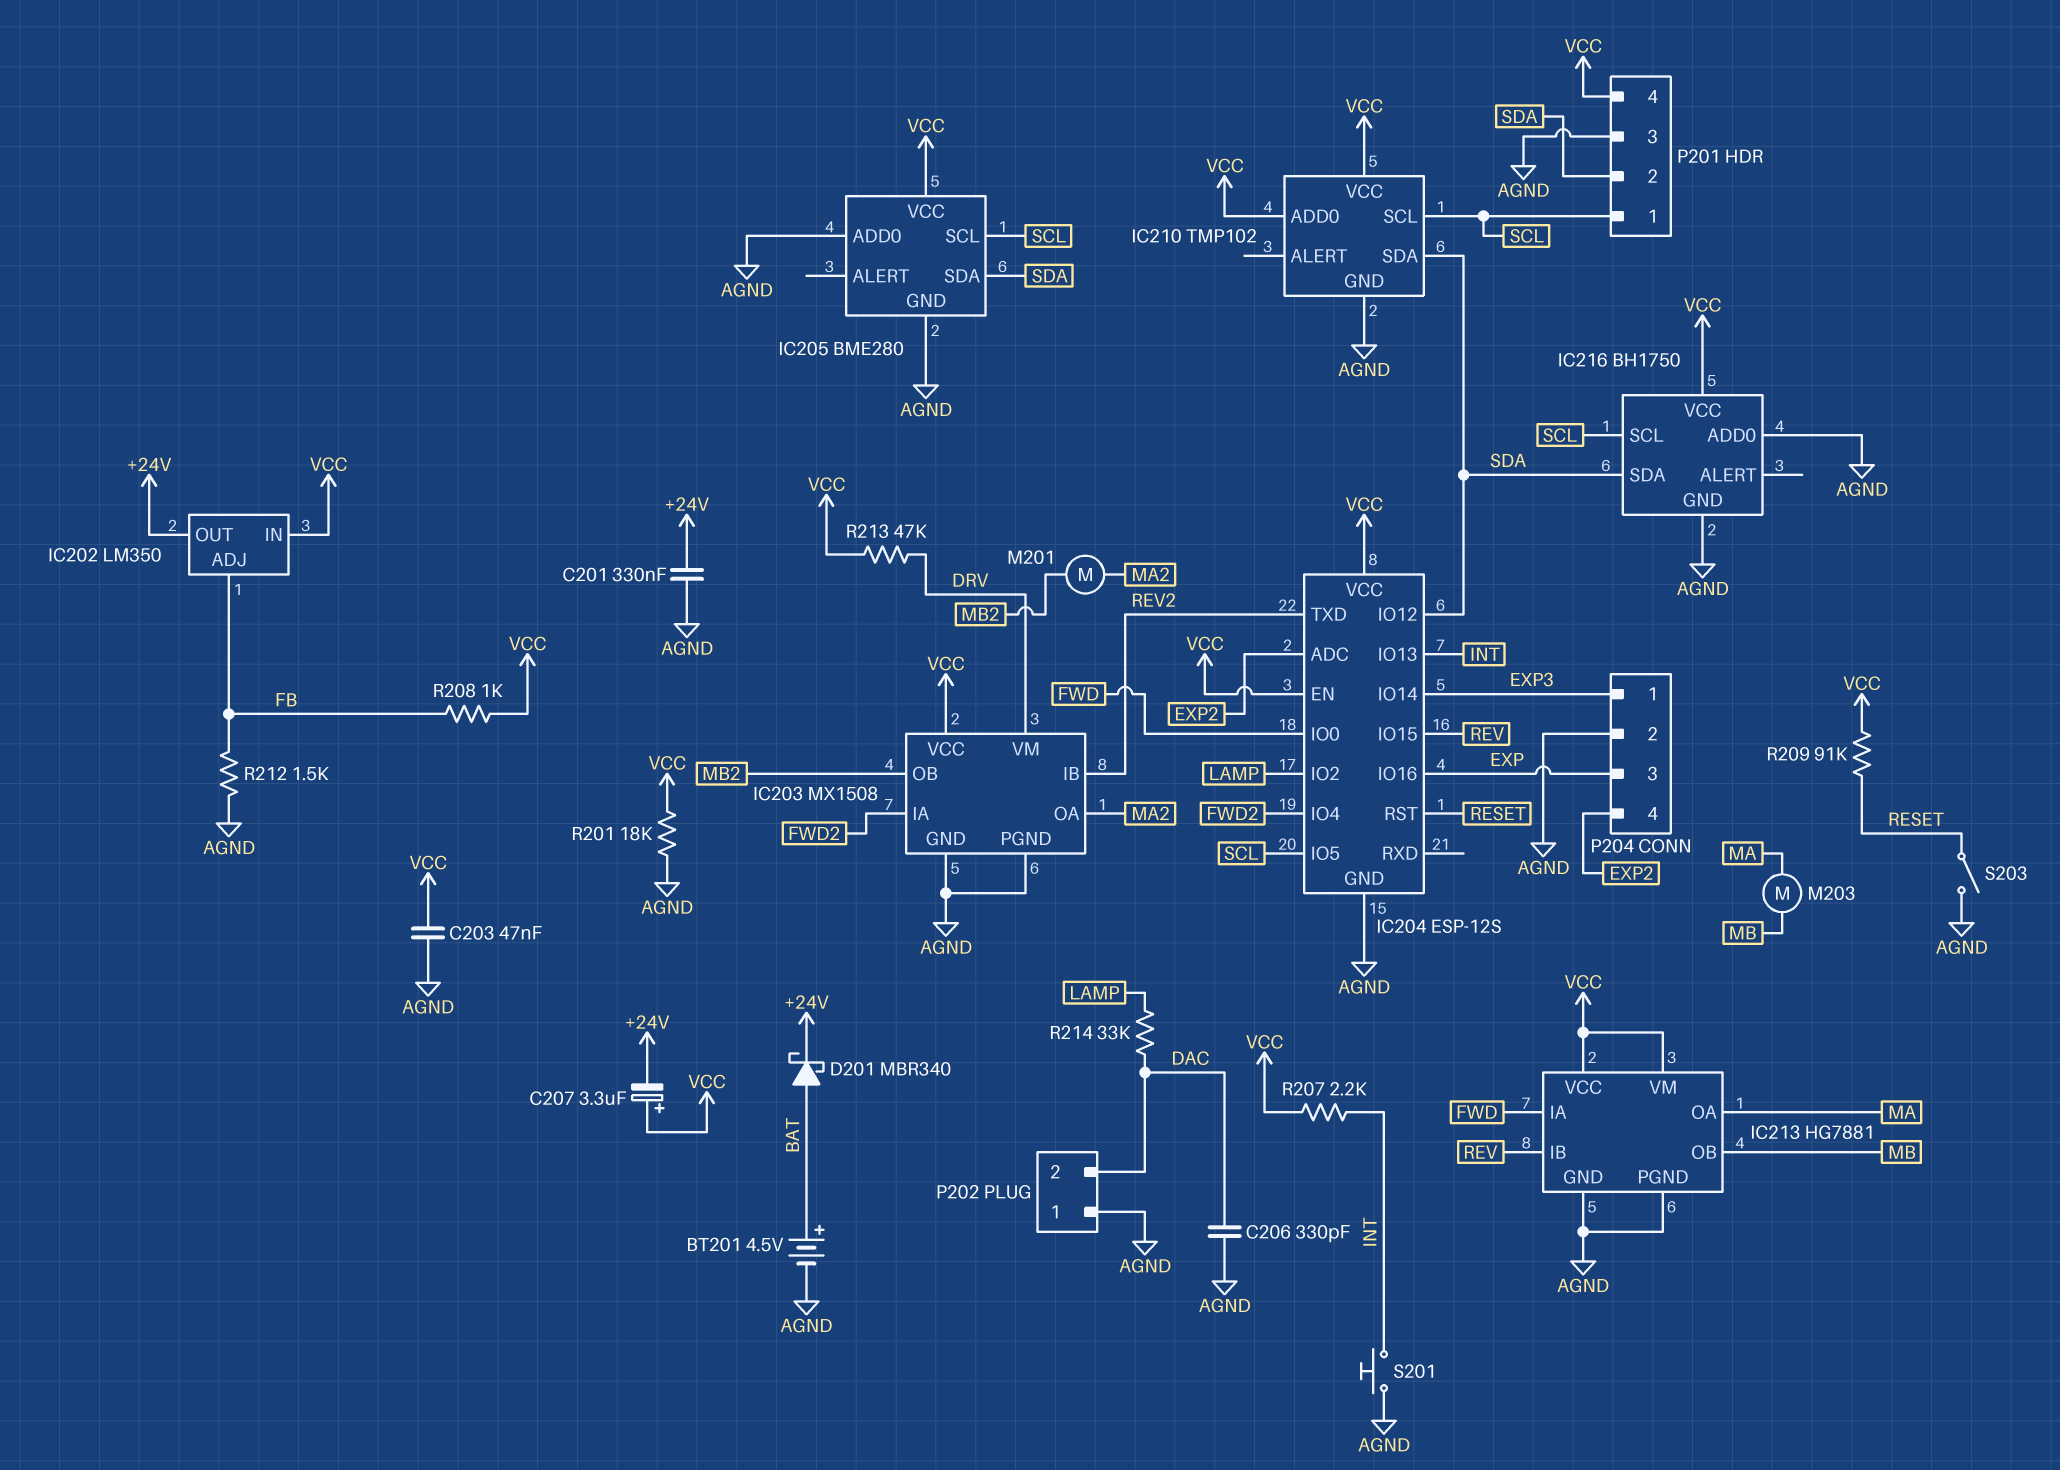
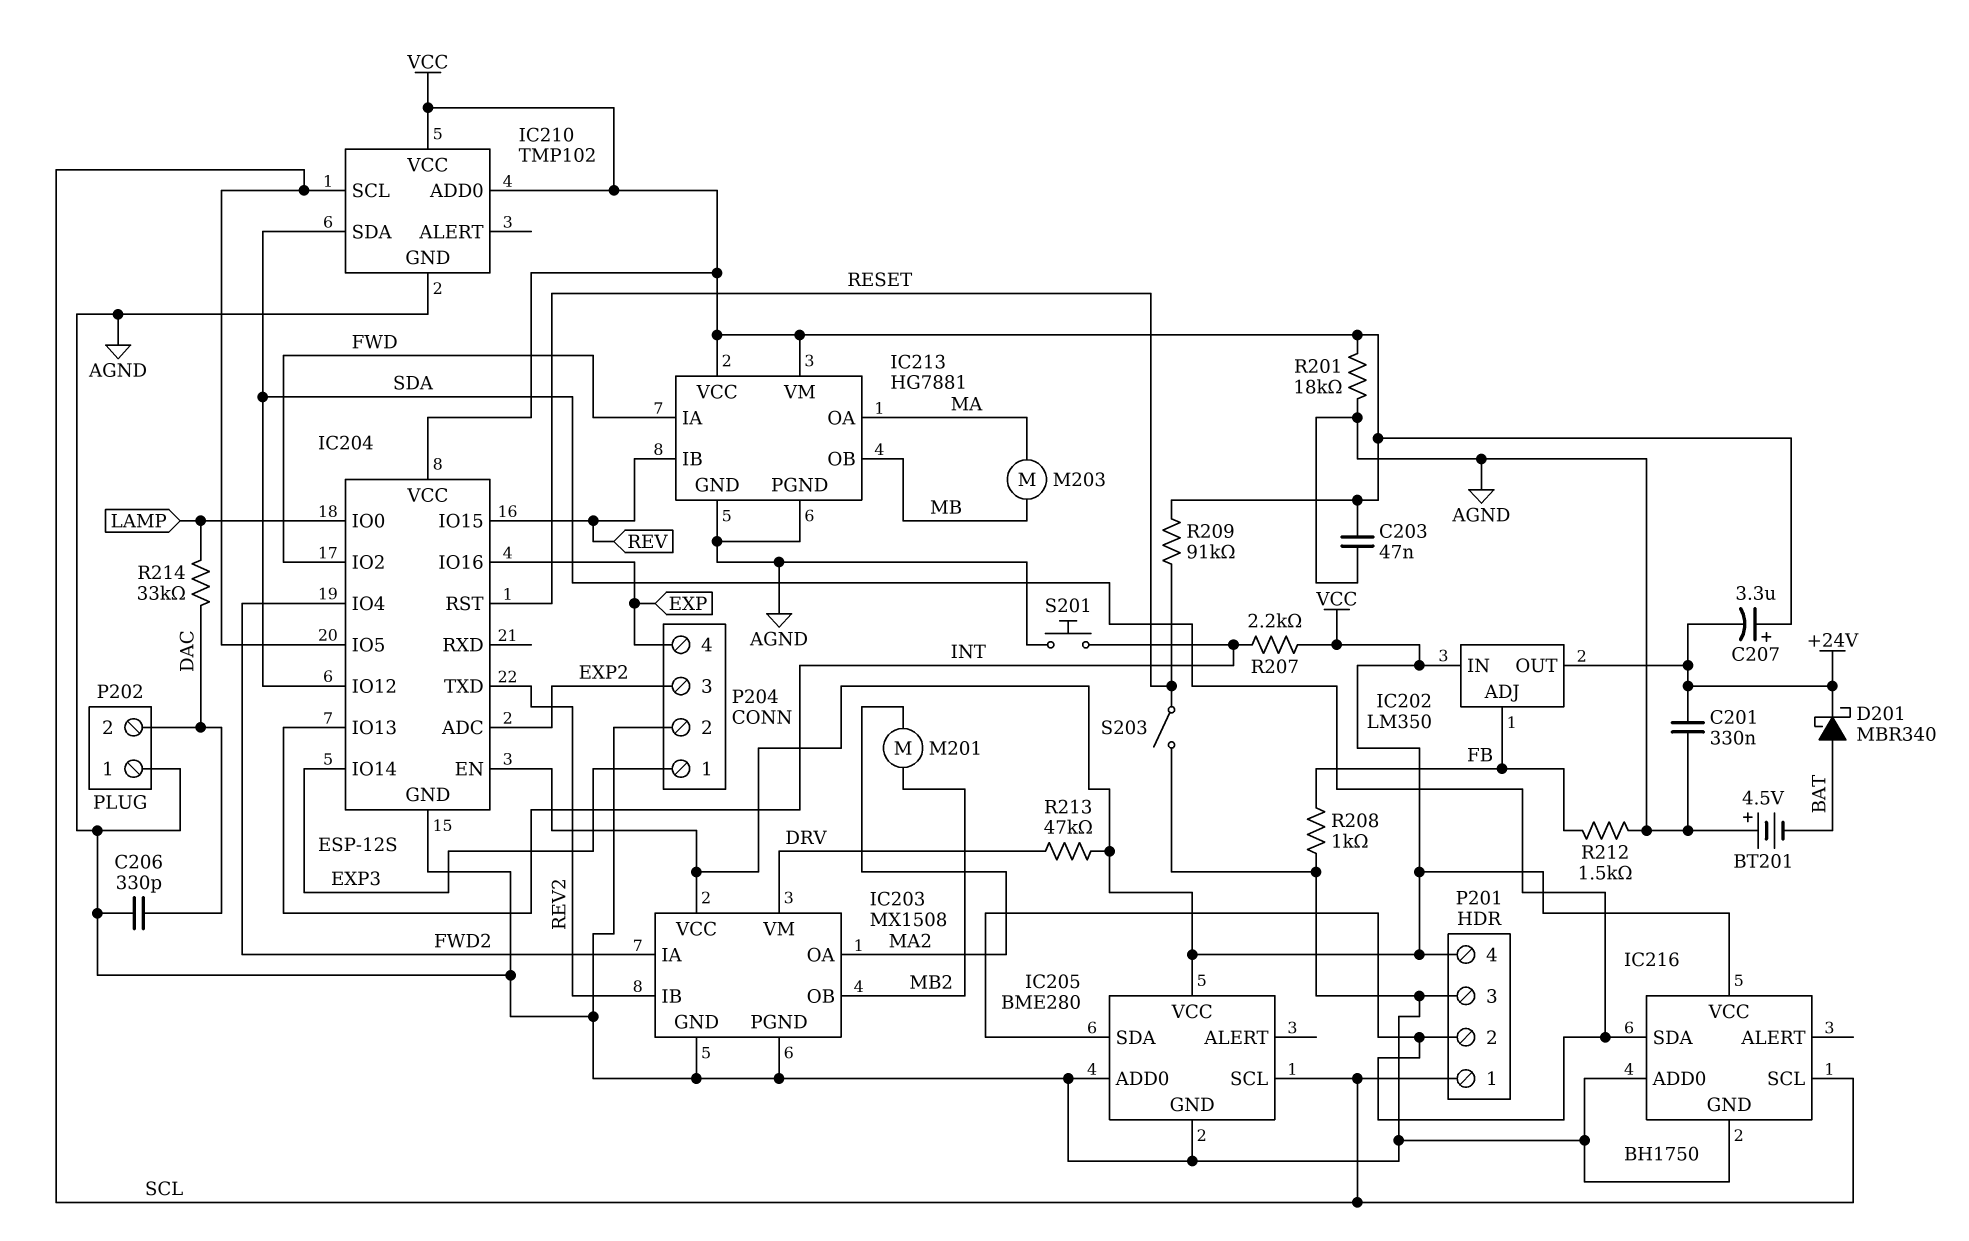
BT201: 4.5V (plus BAT, minus AGND) -> 4.5V (plus AGND, minus BAT)
IC204 pin IO0: FWD -> LAMP
IC204 pin IO2: LAMP -> FWD
P204 pin 3: EXP -> EXP2
P204 pin 4: EXP2 -> EXP
R208: 1k (FB, VCC) -> 1k (AGND, FB)

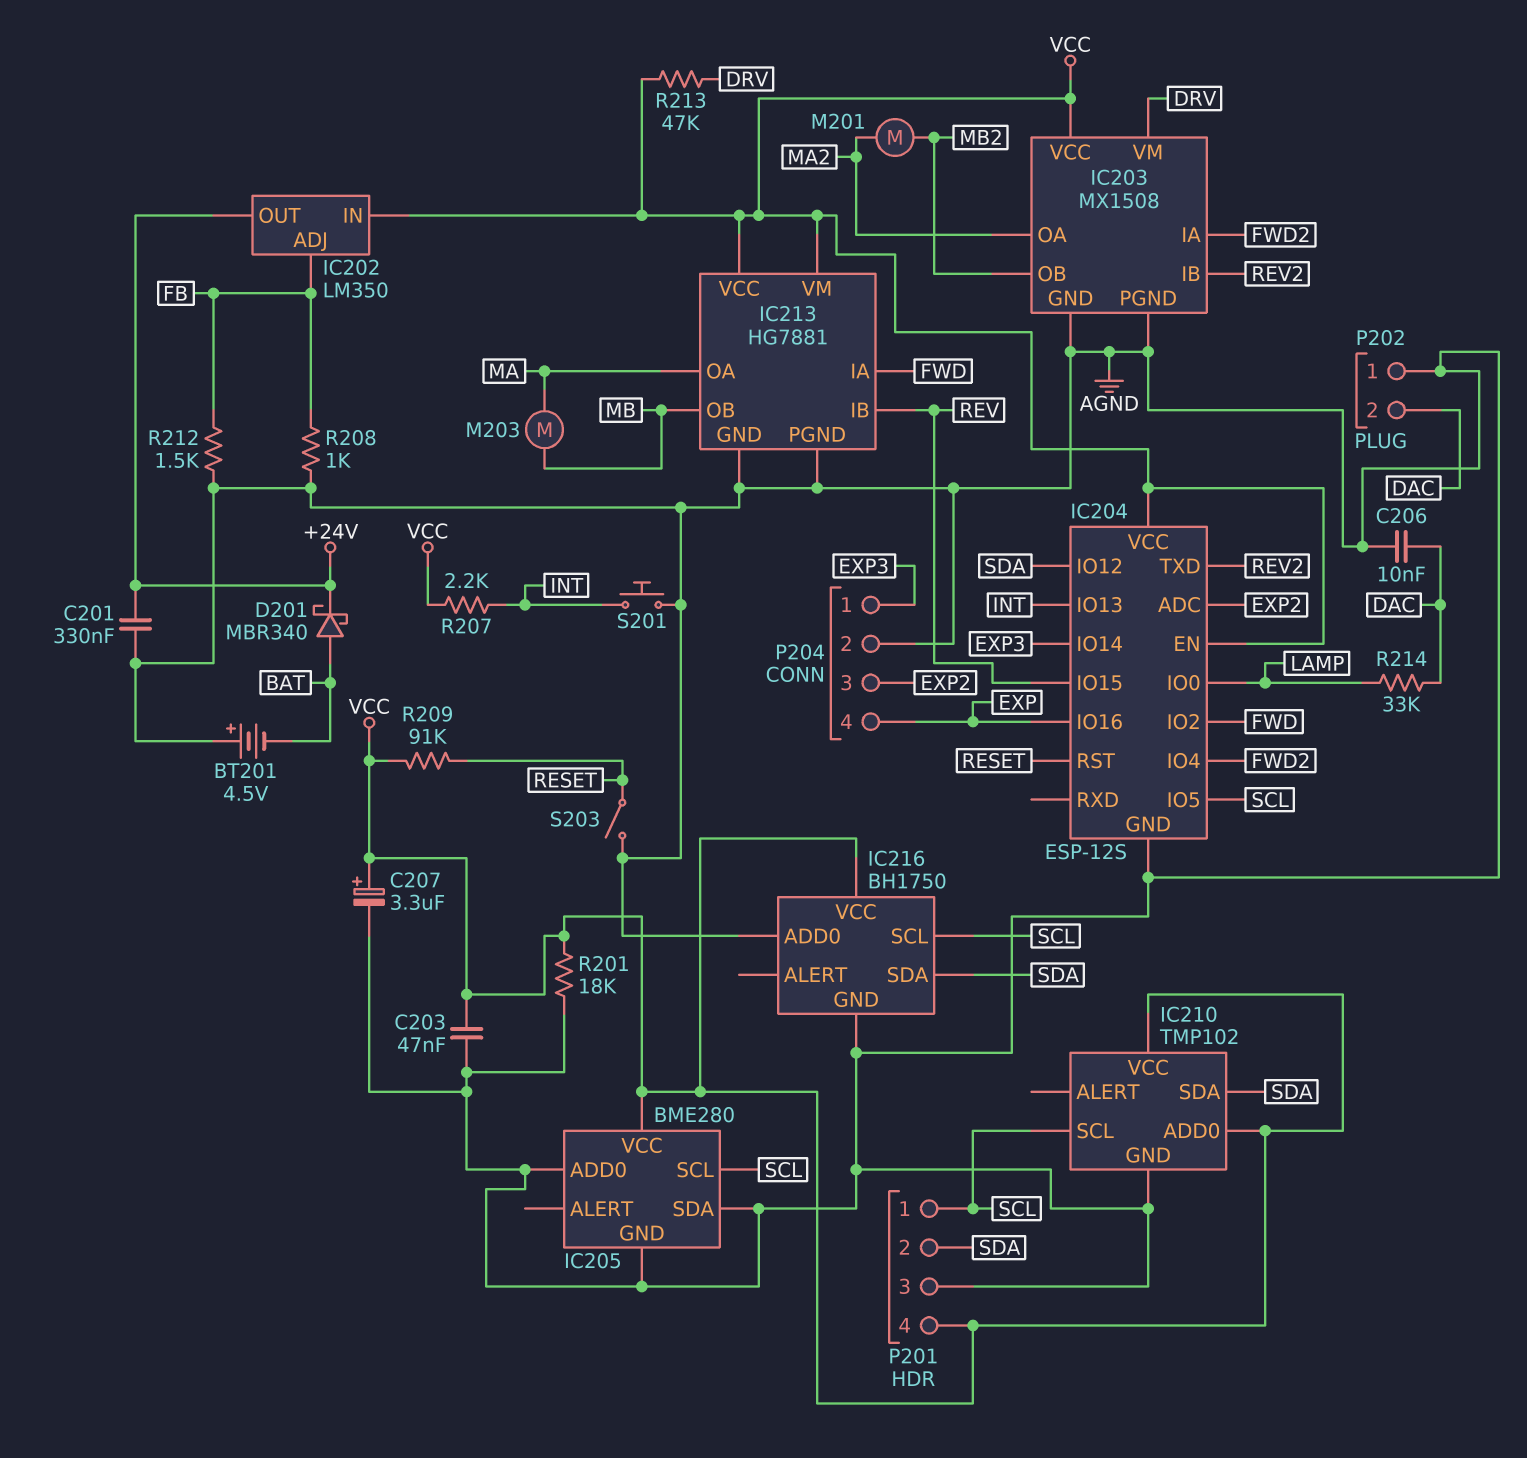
C206: 330pF (AGND, DAC) -> 10nF (AGND, DAC)
C207: 3.3uF (plus VCC, minus +24V) -> 3.3uF (plus VCC, minus AGND)
IC205 pin SDA: SDA -> AGND

